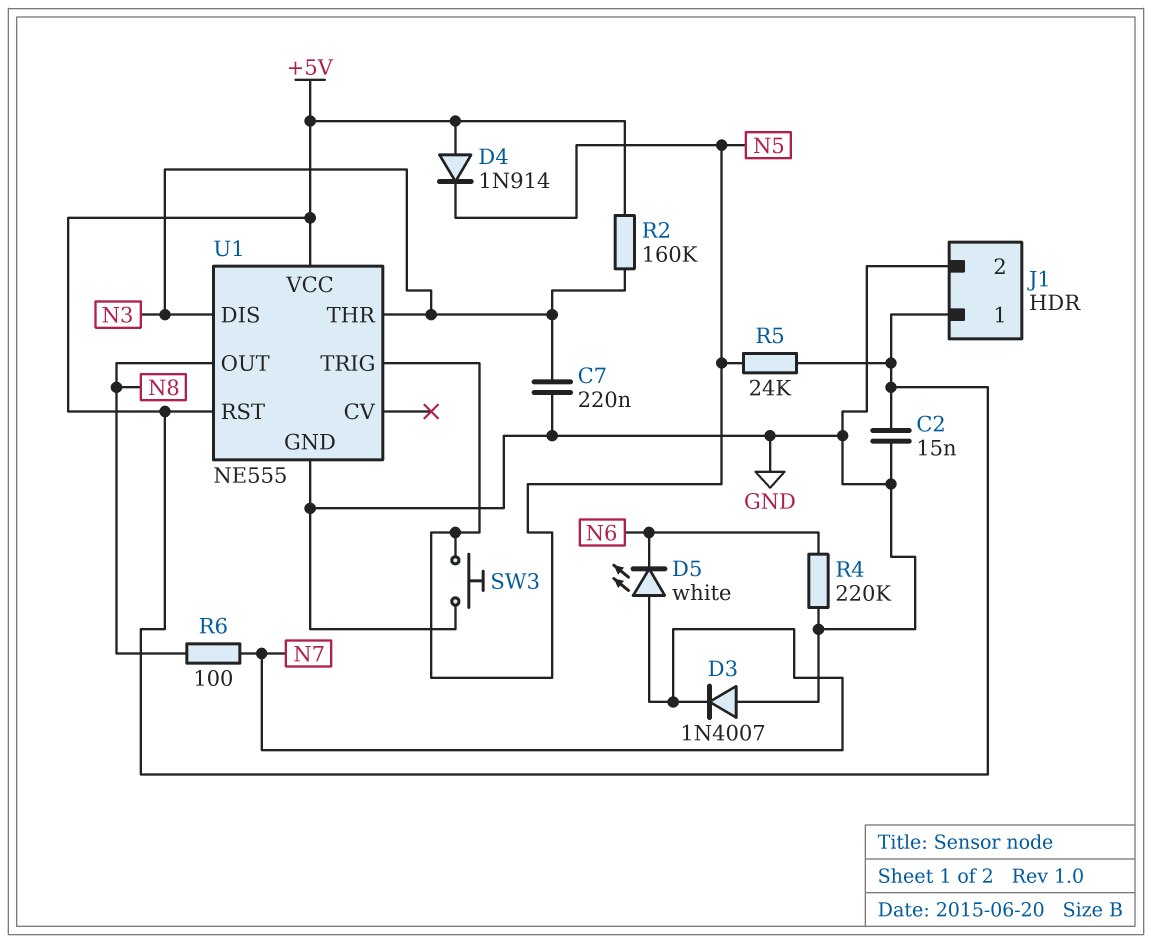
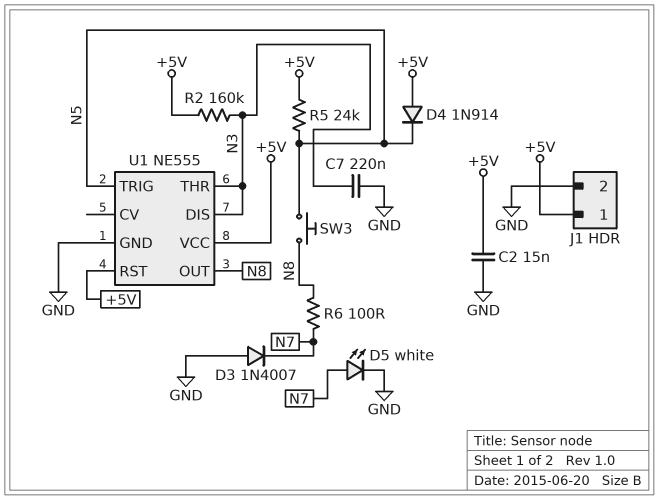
D5: LED white (A N7, K N6) -> LED white (A N7, K GND)
R4: 220k (GND, N6) -> none
SW3: button (GND, N5) -> button (N5, N8)

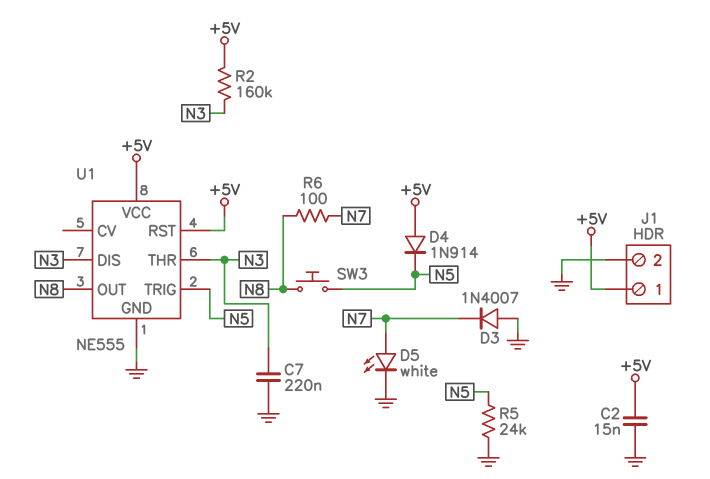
R5: 24k (+5V, N5) -> 24k (GND, N5)

